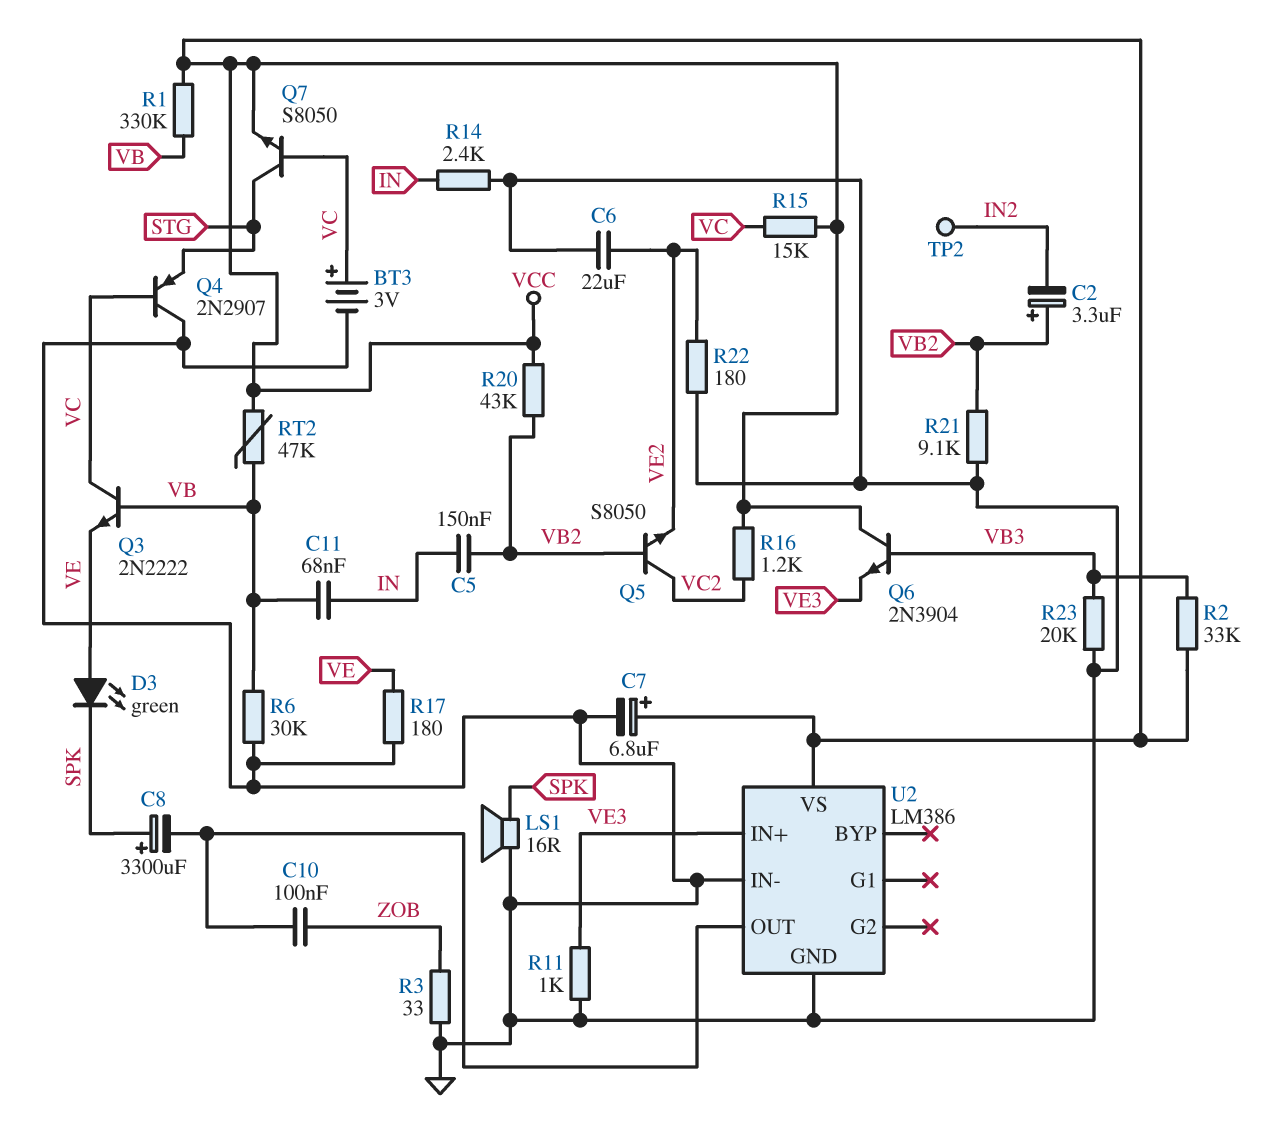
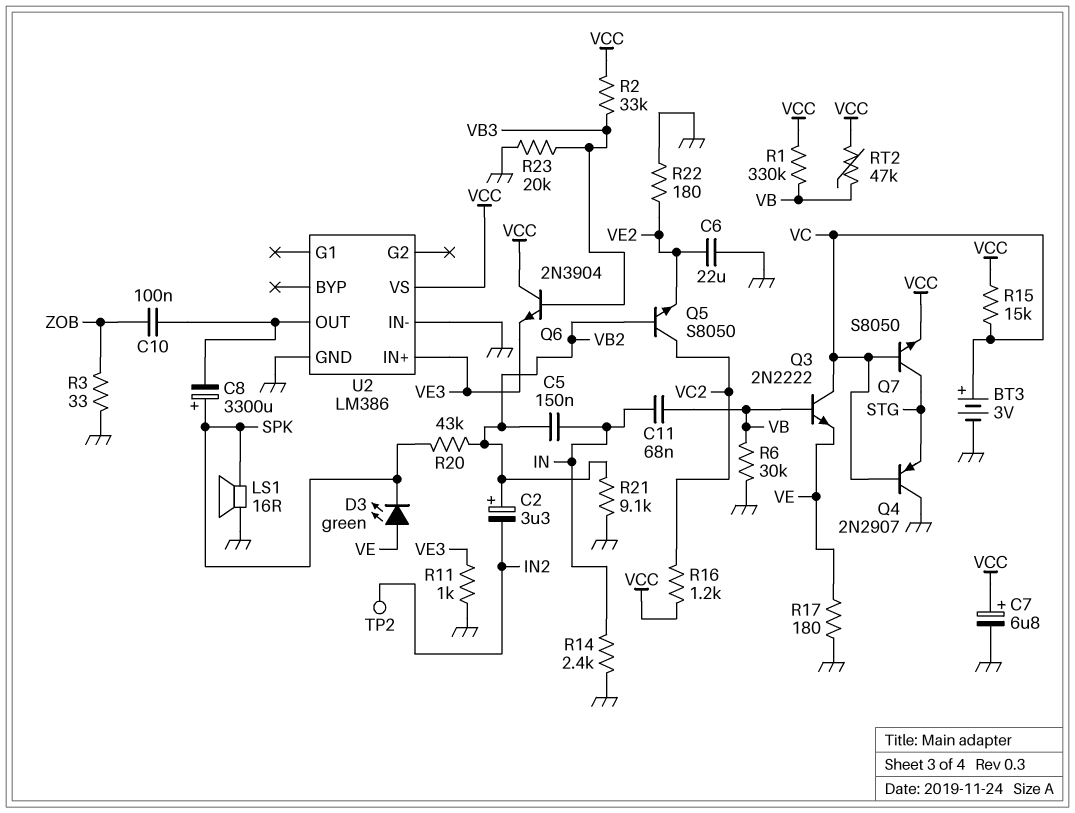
R20: 43k (VB2, VCC) -> 43k (SPK, VB2)

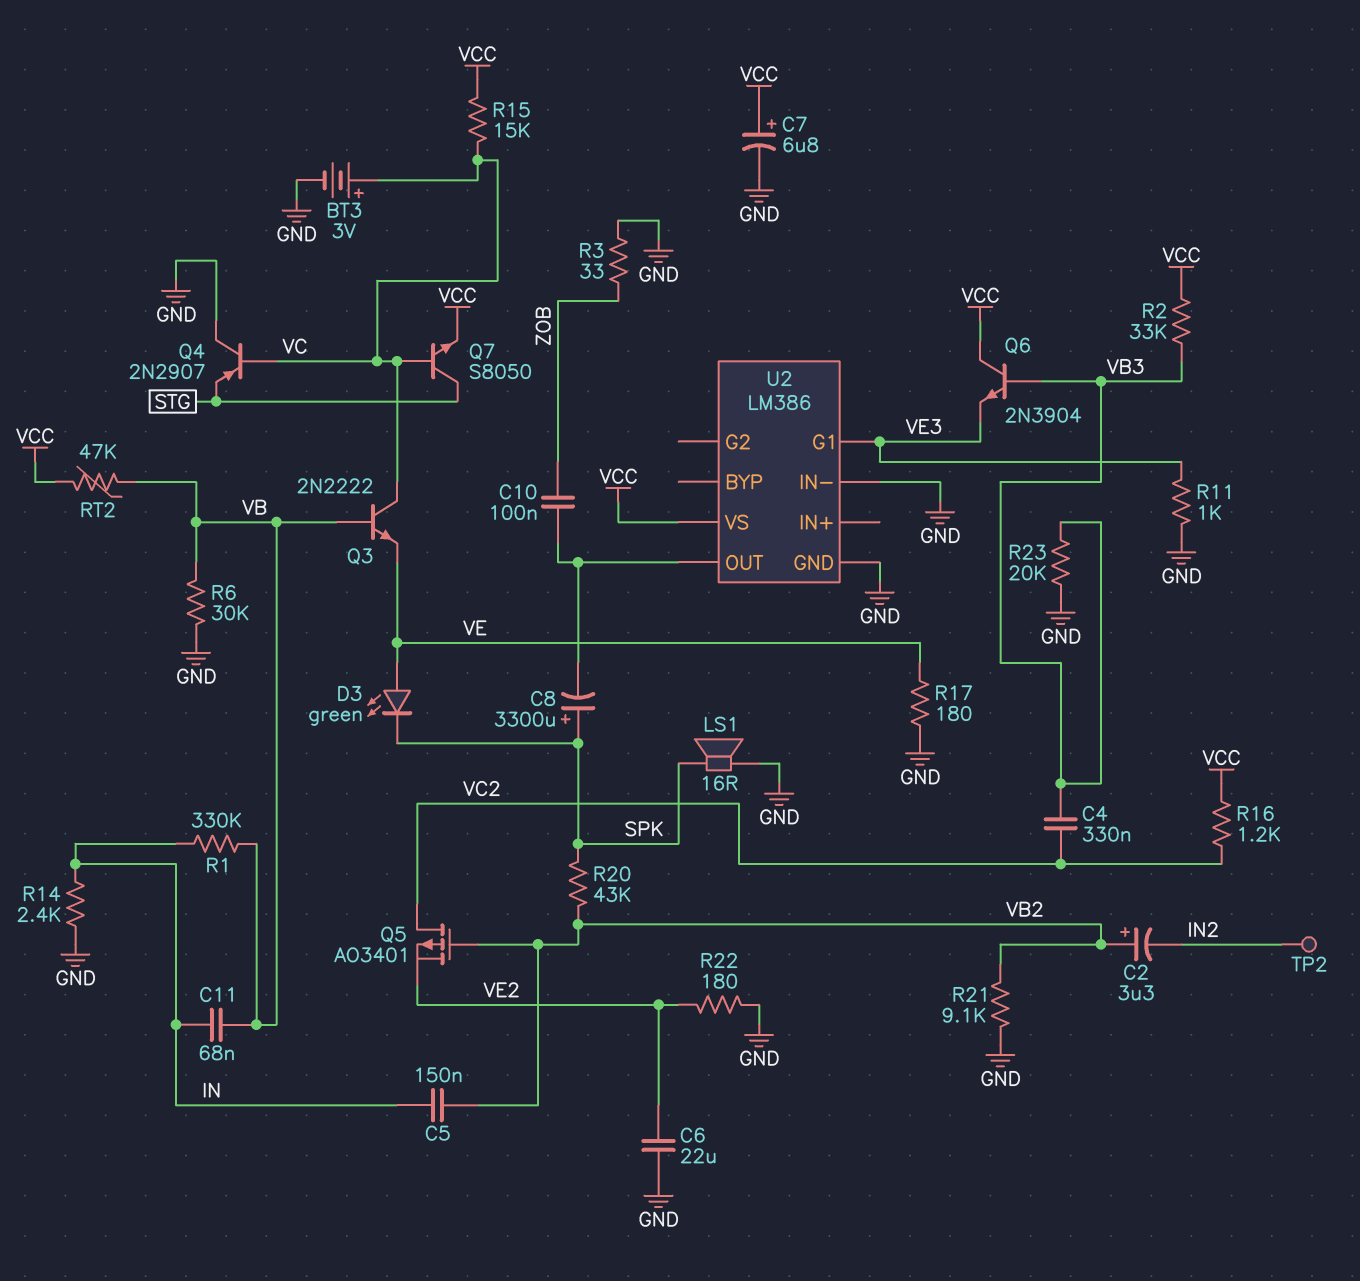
C4: none -> 330nF (VB3, VC2)
Q5: NPN S8050 (B VB2, C VC2, E VE2) -> PMOS AO3401 (G VB2, D VC2, S VE2)
R1: 330k (VB, VCC) -> 330k (IN, VB)
U2 pin G1: none -> VE3
U2 pin IN+: VE3 -> none

